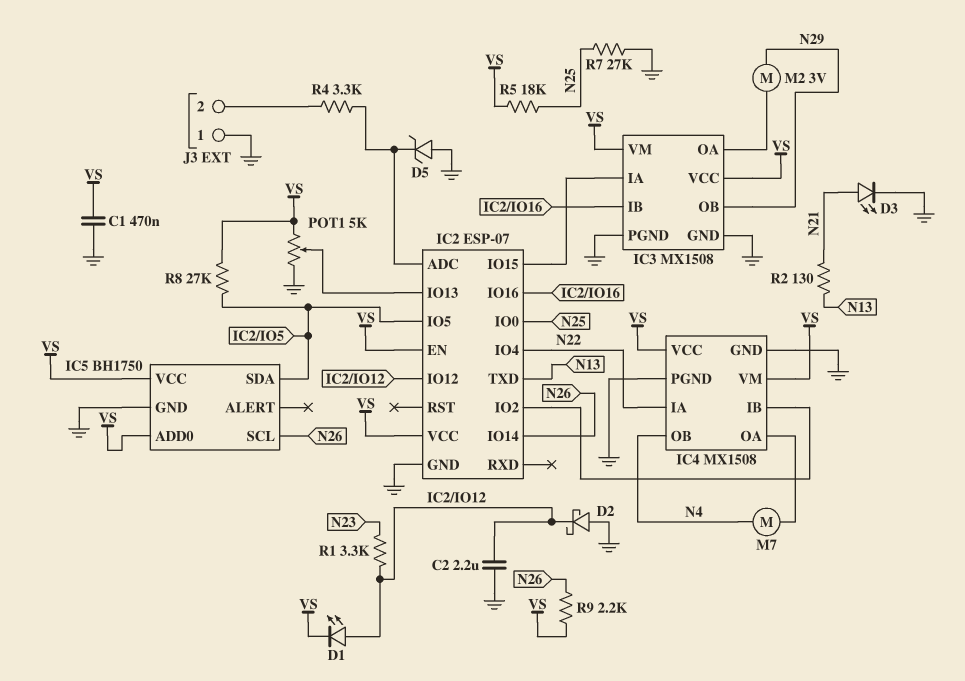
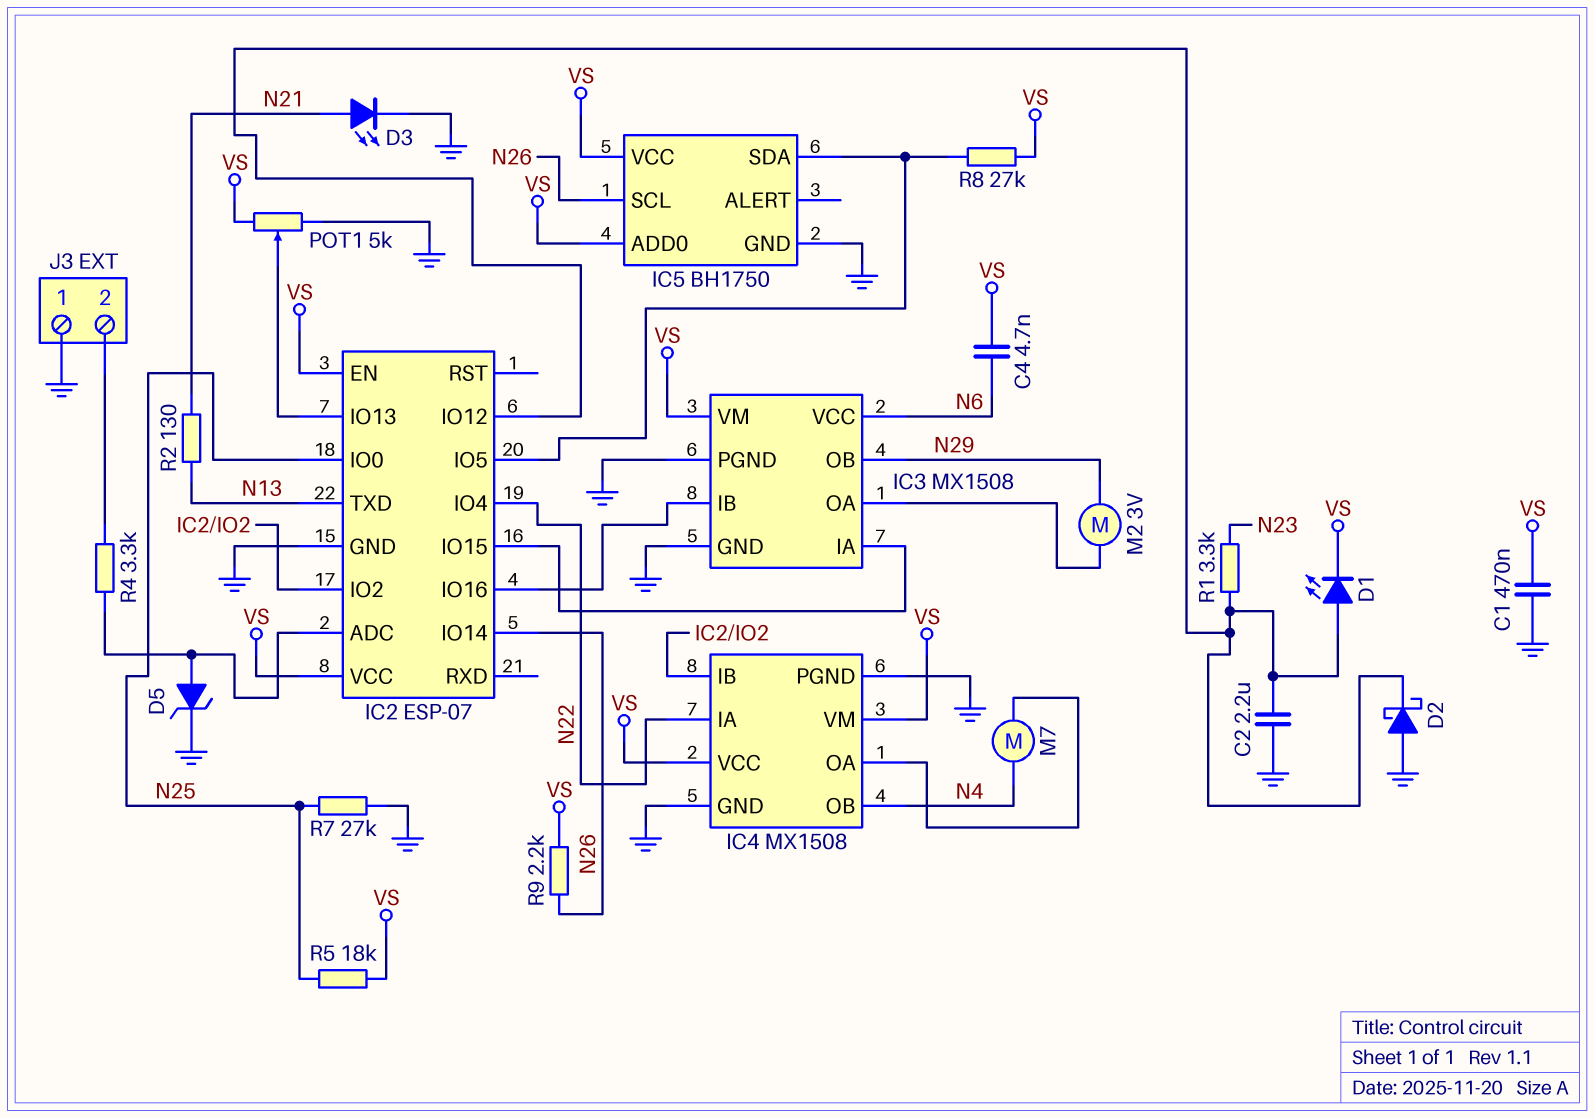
C4: none -> 4.7nF (N6, VS)
D5: zener (A GND, K IC2/ADC) -> zener (A IC2/ADC, K GND)
IC3 pin VCC: VS -> N6

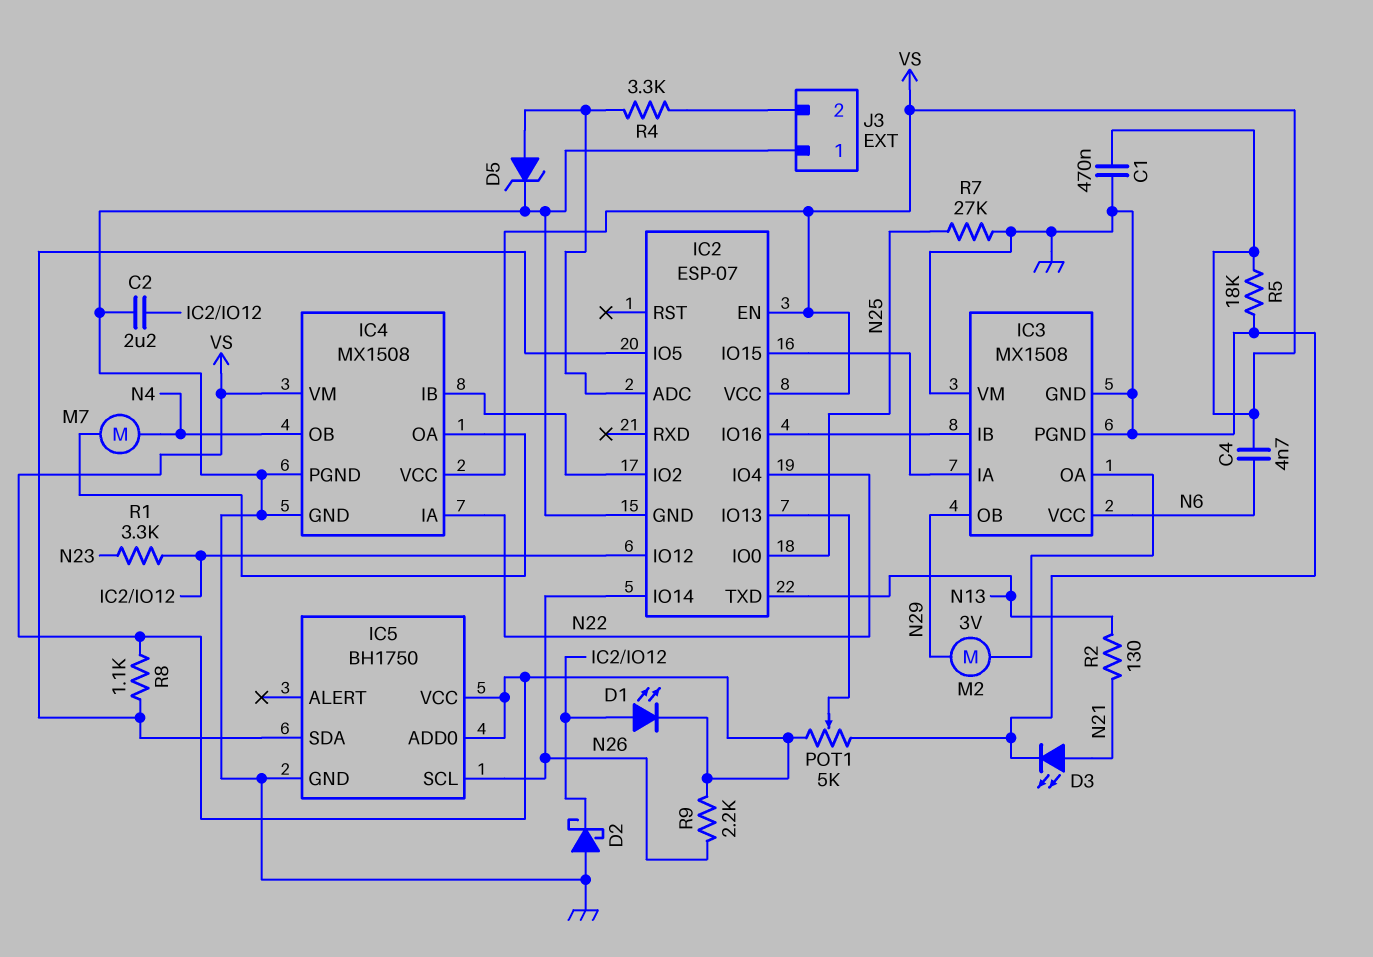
IC3 pin VM: VS -> GND
R5: 18k (N25, VS) -> 18k (GND, VS)
R8: 27k (IC2/IO5, VS) -> 1.1k (IC2/IO5, VS)

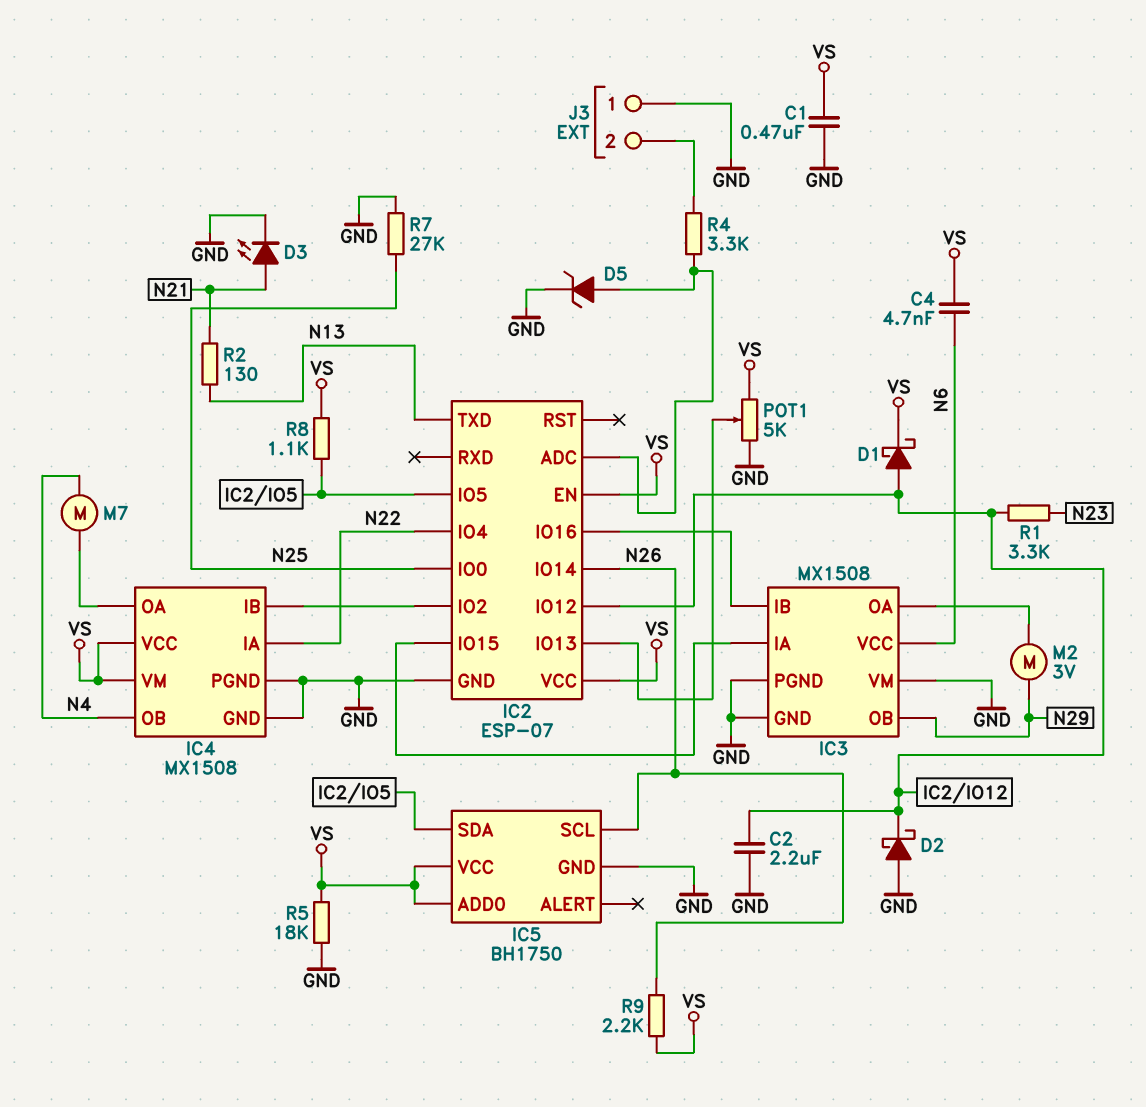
D1: LED (A IC2/IO12, K VS) -> schottky (A IC2/IO12, K VS)

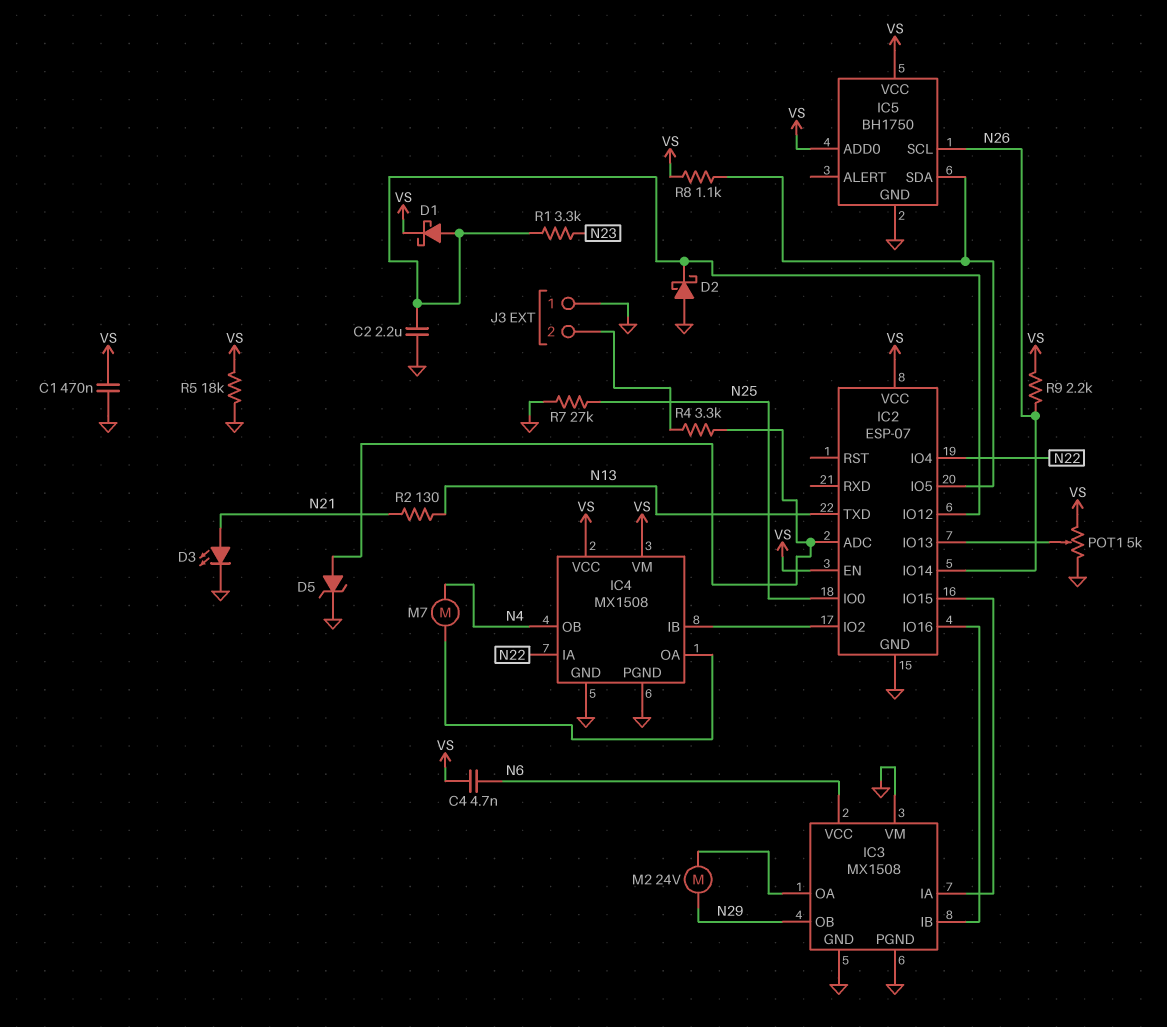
M2: motor 3V (IC3/OA, N29) -> motor 24V (IC3/OA, N29)

